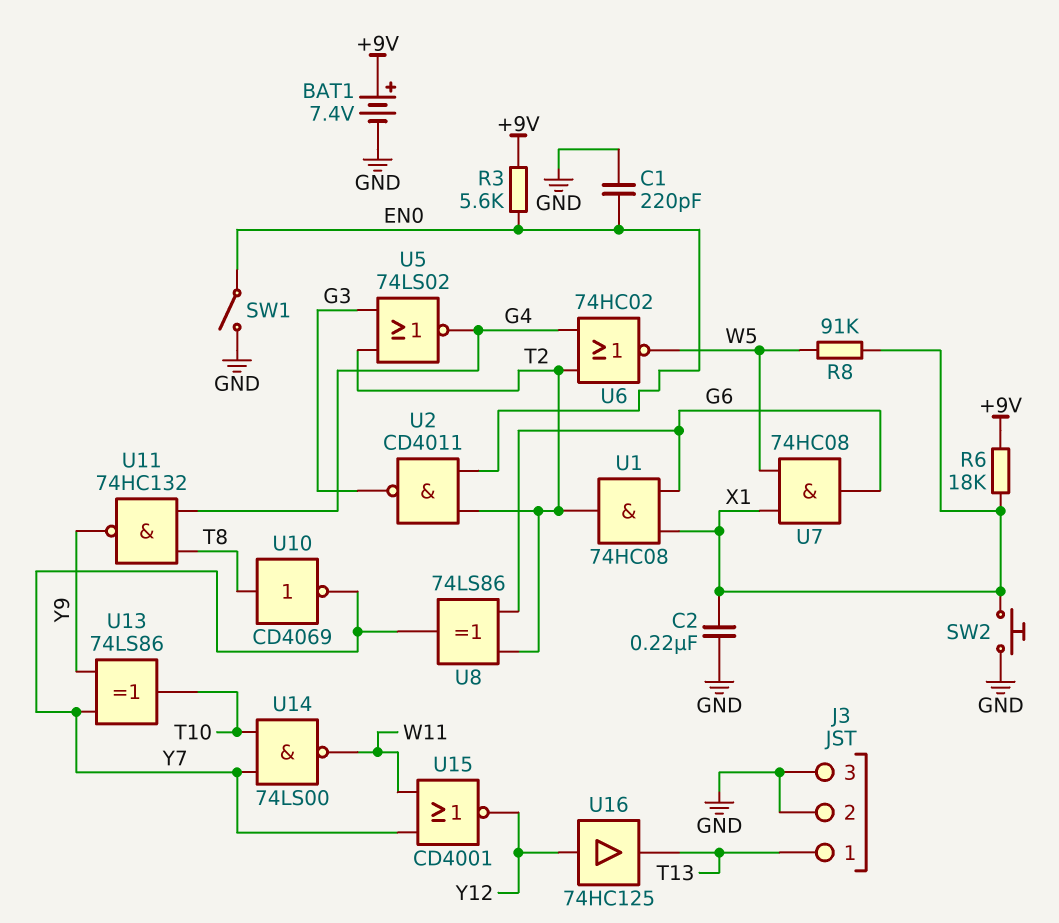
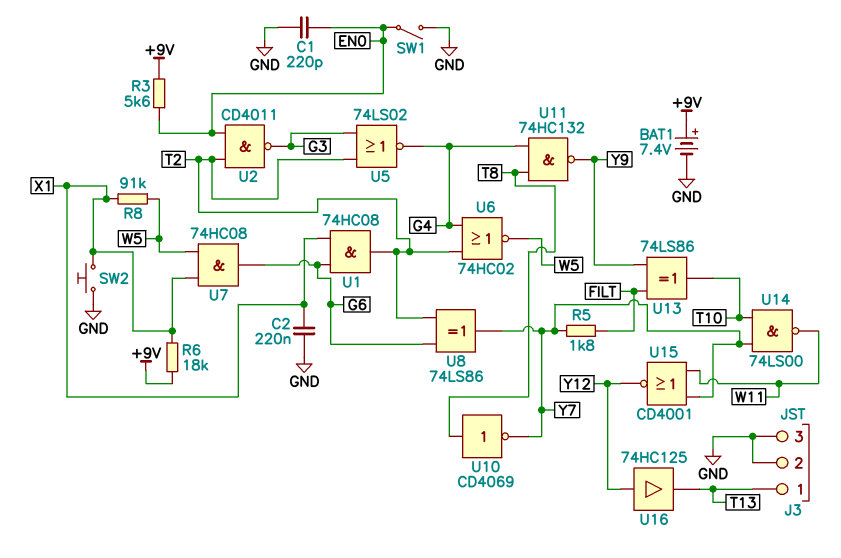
R5: none -> 1.8k (FILT, Y7)
U13: XOR 74LS86 (in Y7, in Y9, out T10) -> XOR 74LS86 (in FILT, in Y9, out T10)

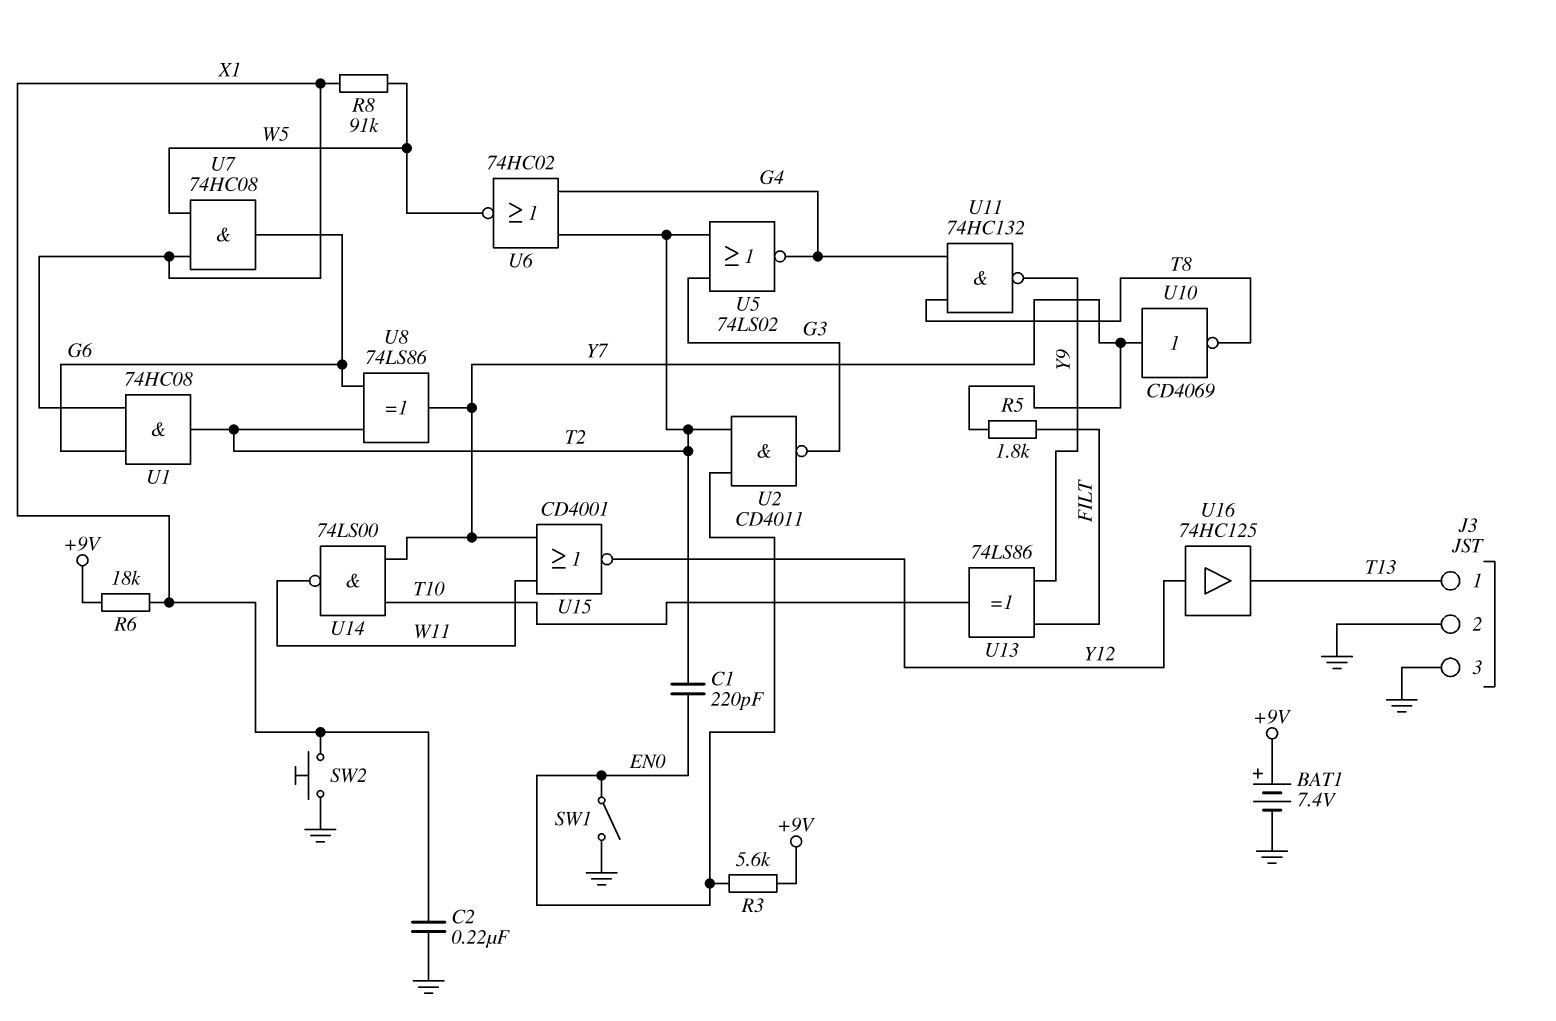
C1: 220pF (EN0, GND) -> 220pF (EN0, T2)
U10: NOT CD4069 (in T8, out Y7) -> NOT CD4069 (in Y7, out T8)

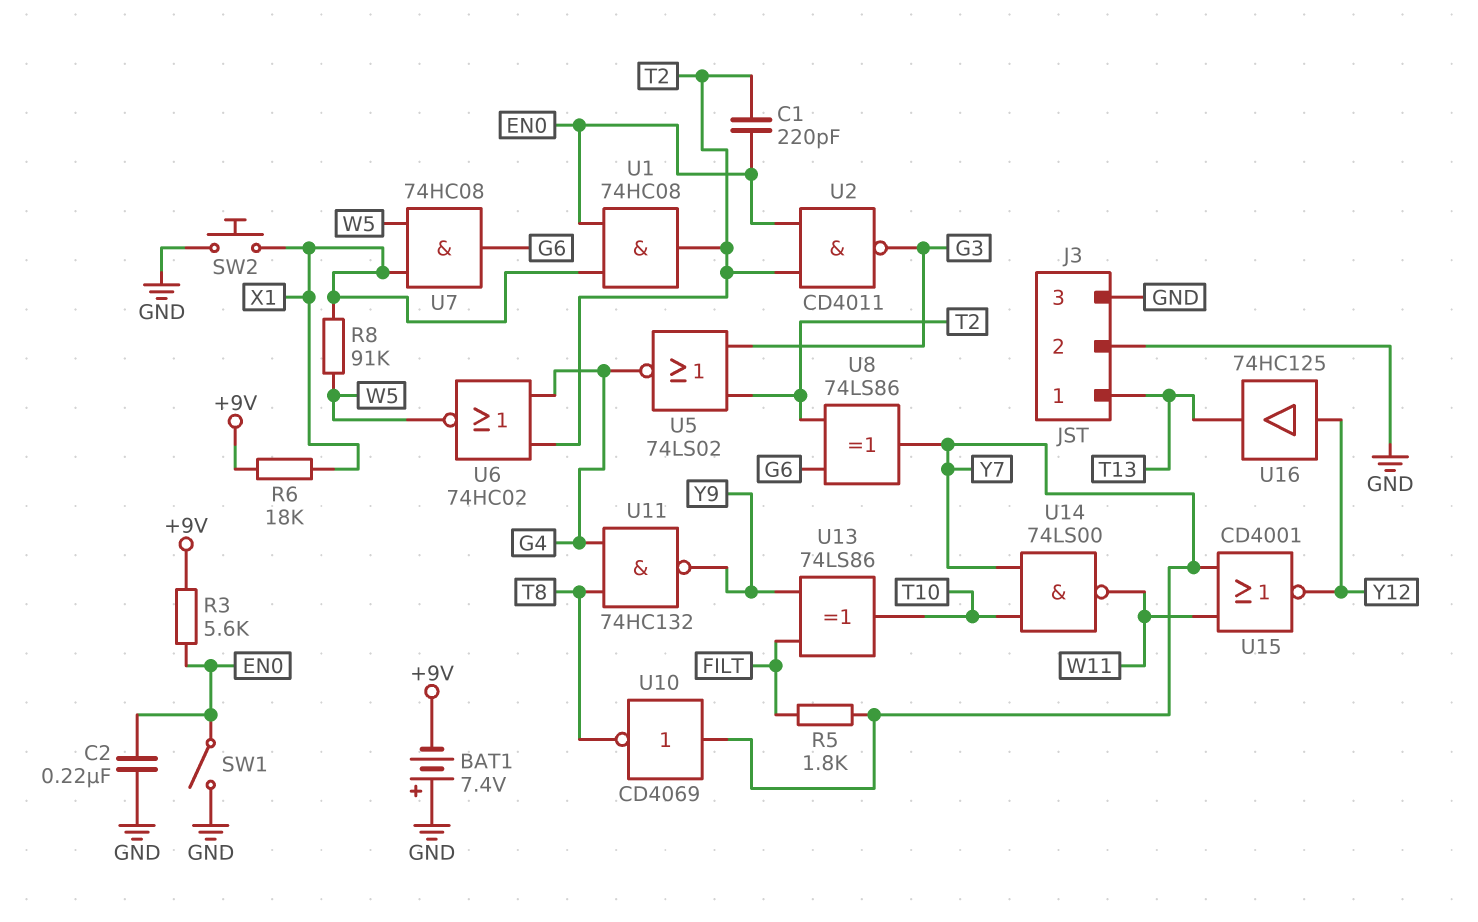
BAT1: 7.4V (plus +9V, minus GND) -> 7.4V (plus GND, minus +9V)
C2: 220nF (GND, X1) -> 220nF (EN0, GND)
U1: AND 74HC08 (in G6, in X1, out T2) -> AND 74HC08 (in EN0, in X1, out T2)

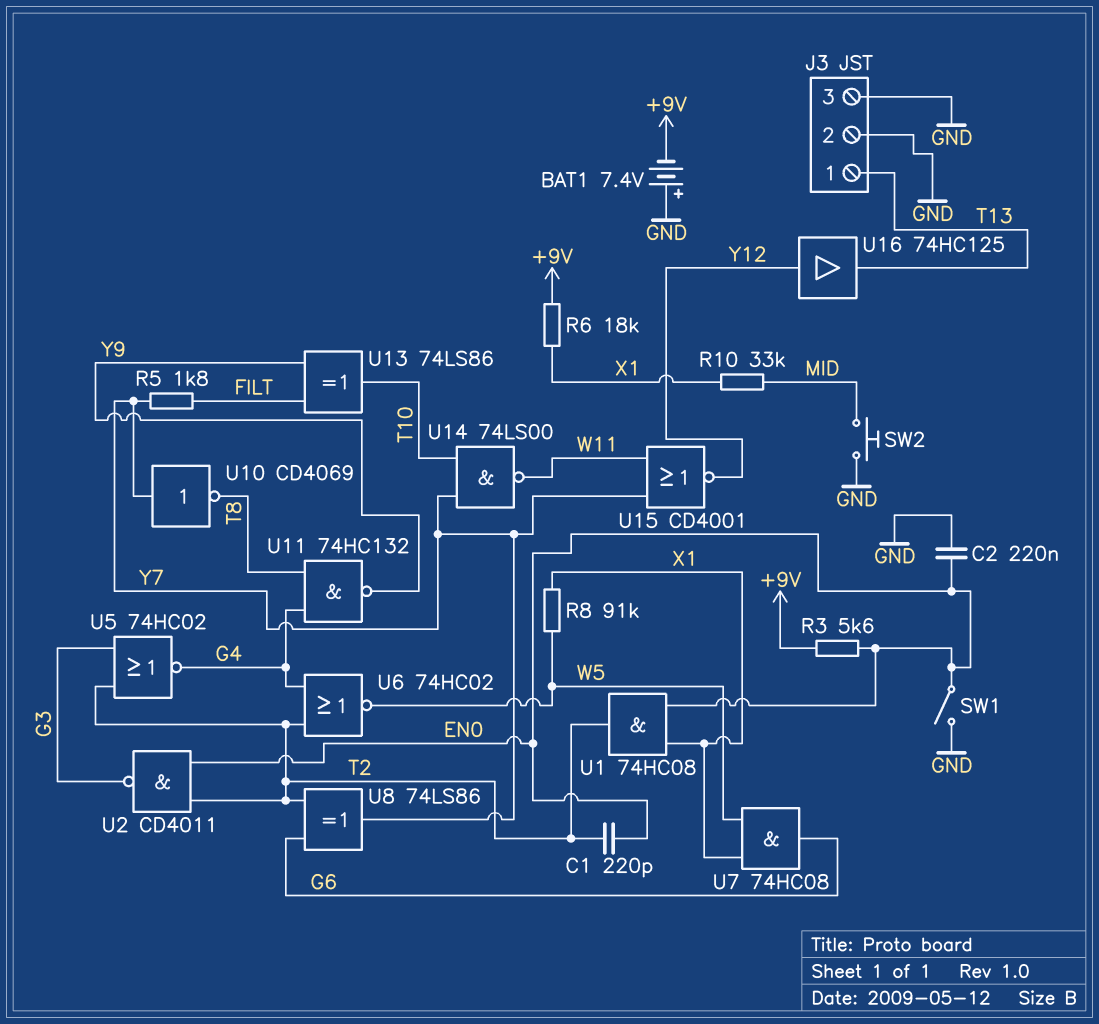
R10: none -> 33k (MID, X1)
SW2: button (GND, X1) -> button (GND, MID)
U5: NOR 74LS02 (in G3, in T2, out G4) -> NOR 74HC02 (in G3, in T2, out G4)

